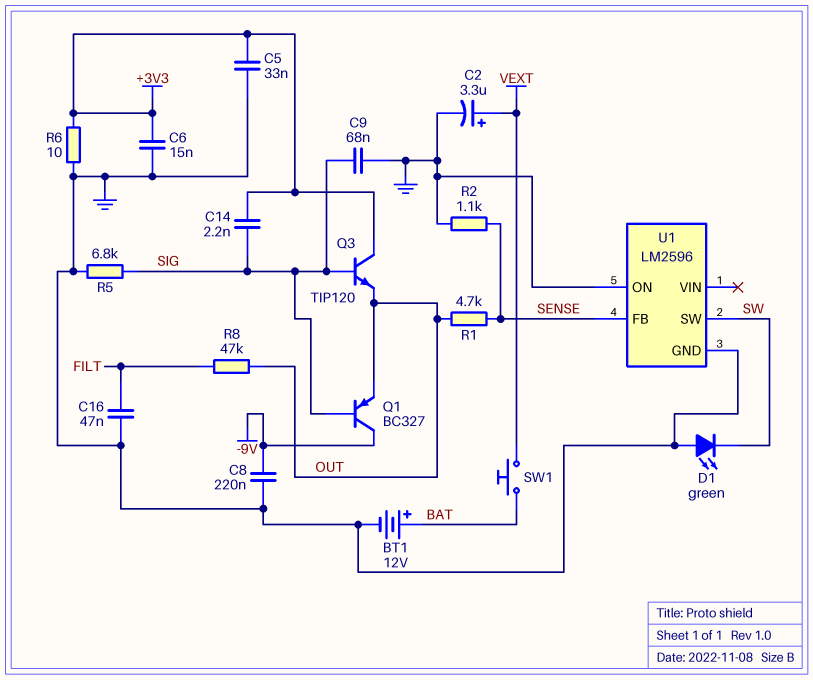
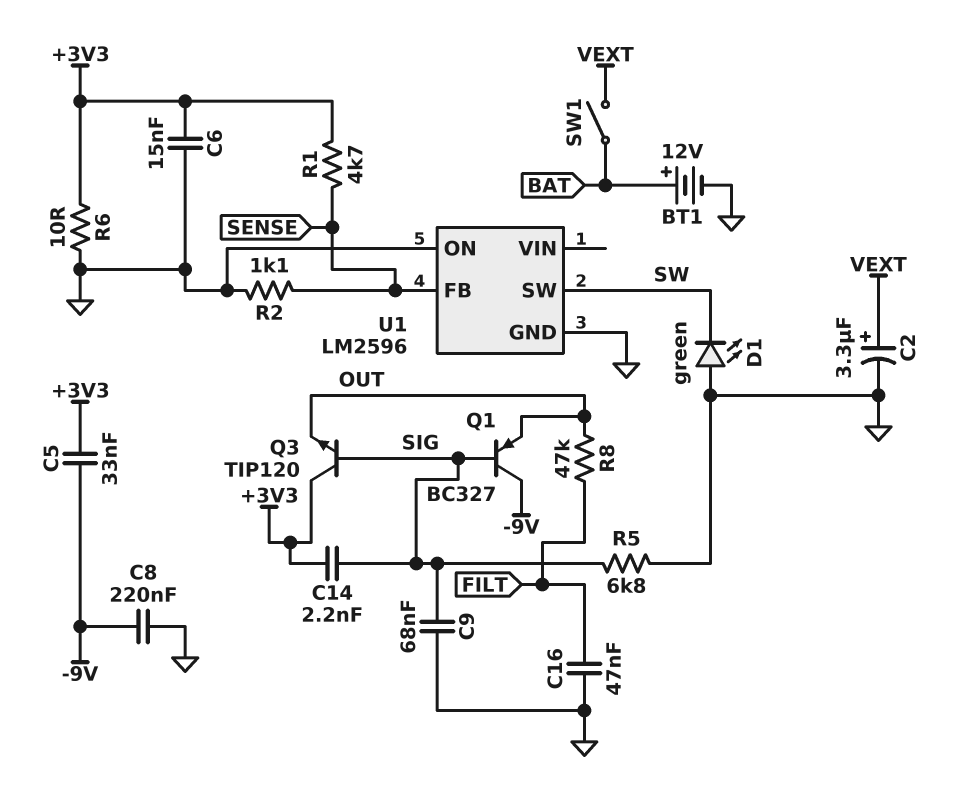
C5: 33nF (+3V3, GND) -> 33nF (+3V3, -9V)
R1: 4.7k (OUT, SENSE) -> 4.7k (+3V3, SENSE)
SW1: button (BAT, VEXT) -> switch (BAT, VEXT)

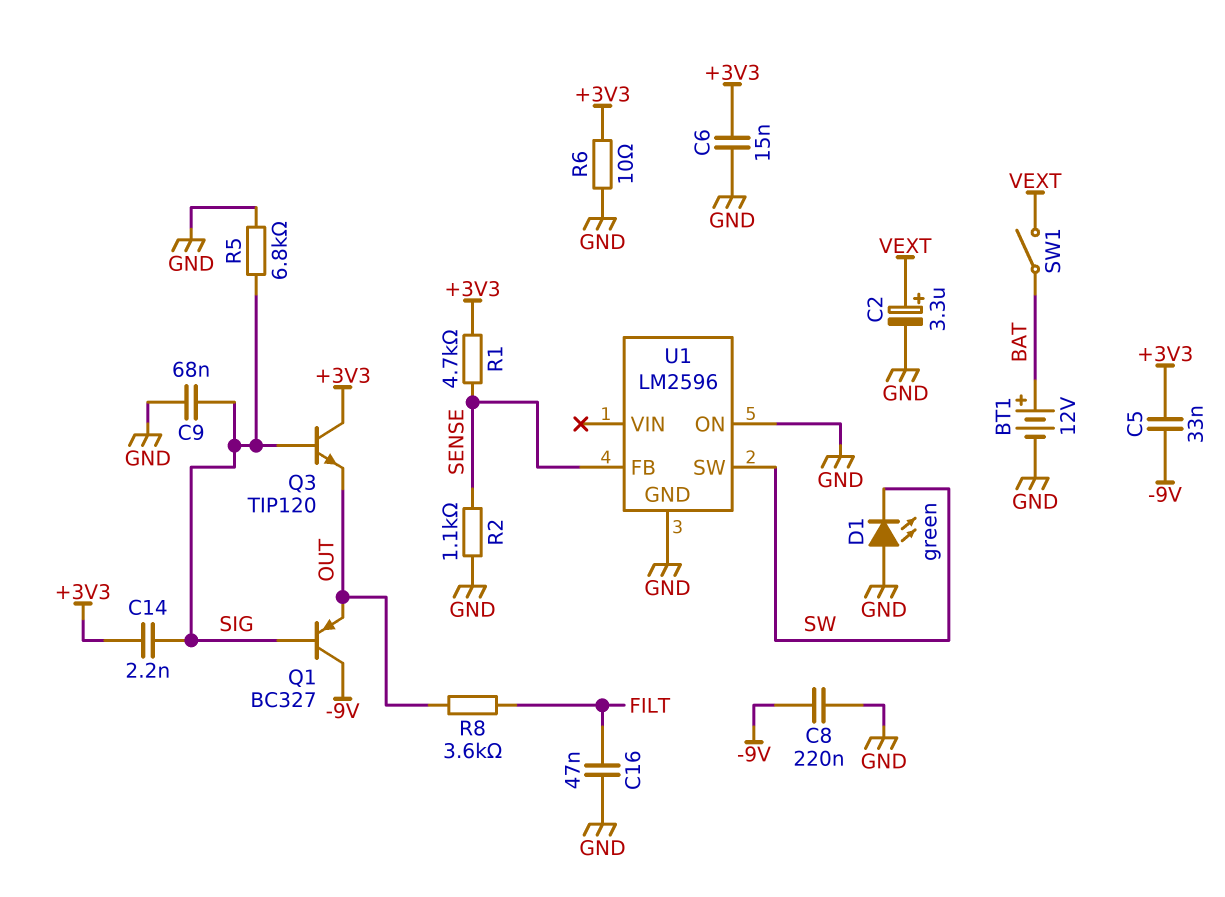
R8: 47k (FILT, OUT) -> 3.6k (FILT, OUT)

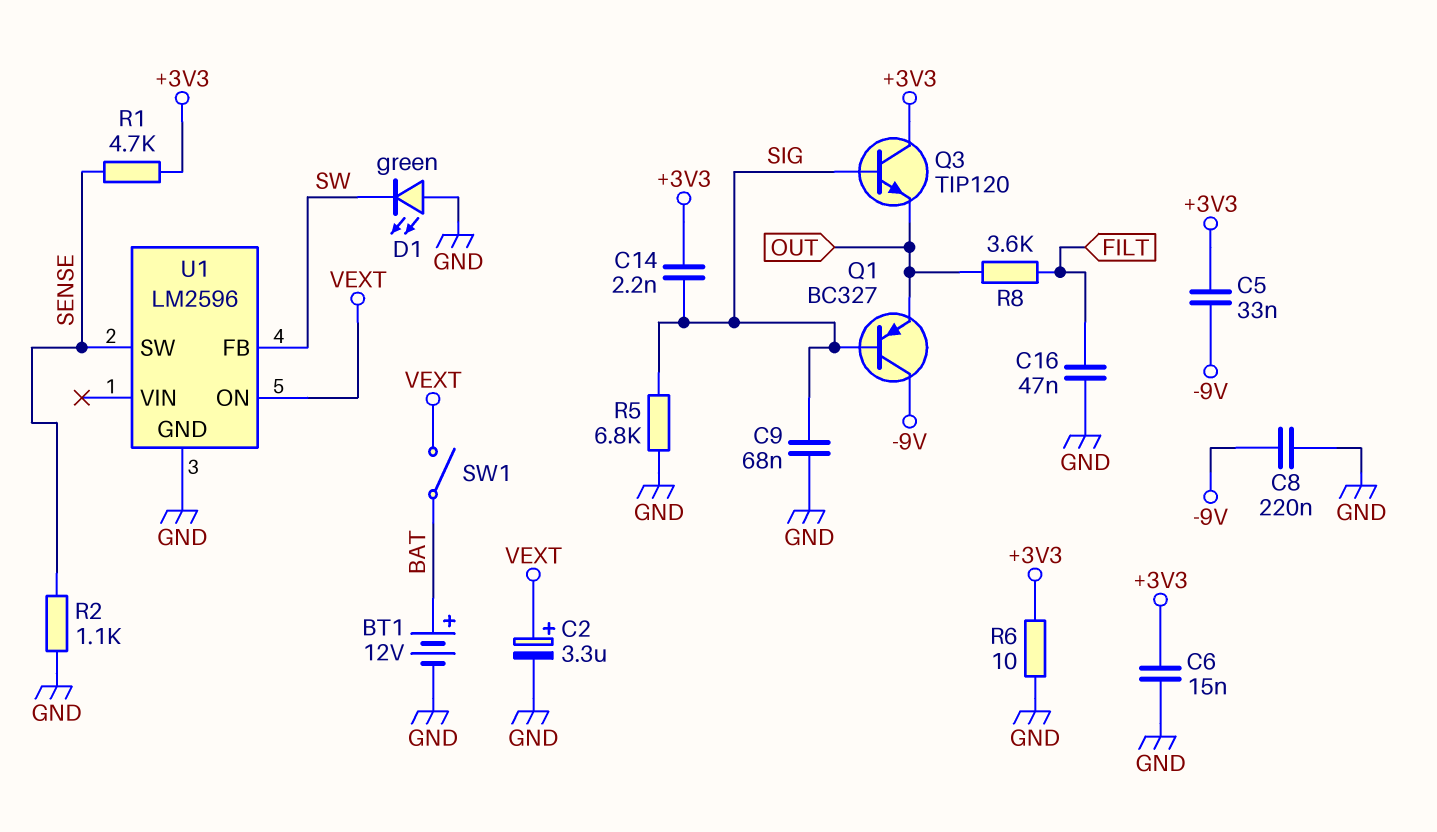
U1 pin FB: SENSE -> SW
U1 pin ON: GND -> VEXT
U1 pin SW: SW -> SENSE

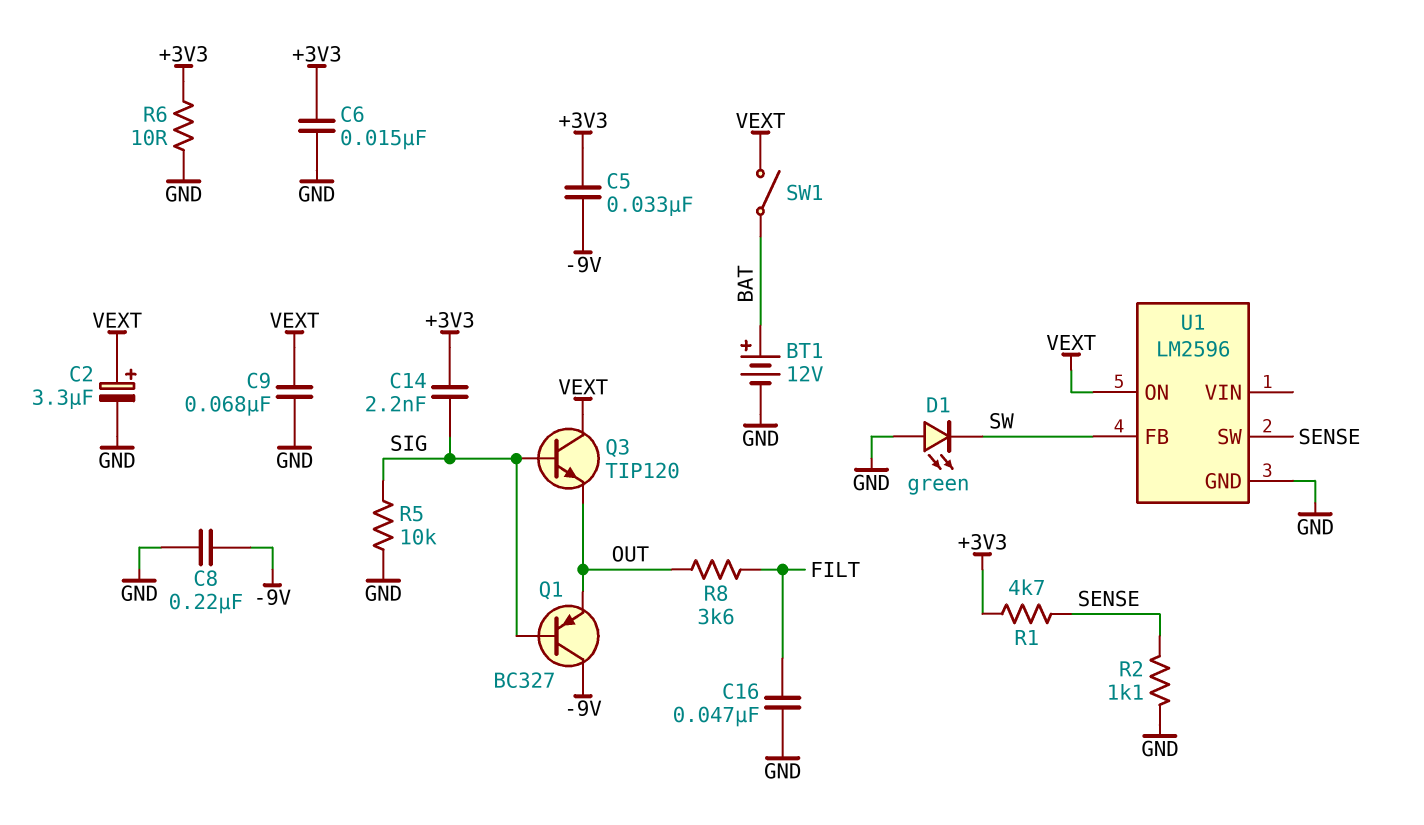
C9: 68nF (GND, SIG) -> 68nF (GND, VEXT)
Q3: NPN TIP120 (B SIG, C +3V3, E OUT) -> NPN TIP120 (B SIG, C VEXT, E OUT)
R5: 6.8k (GND, SIG) -> 10k (GND, SIG)

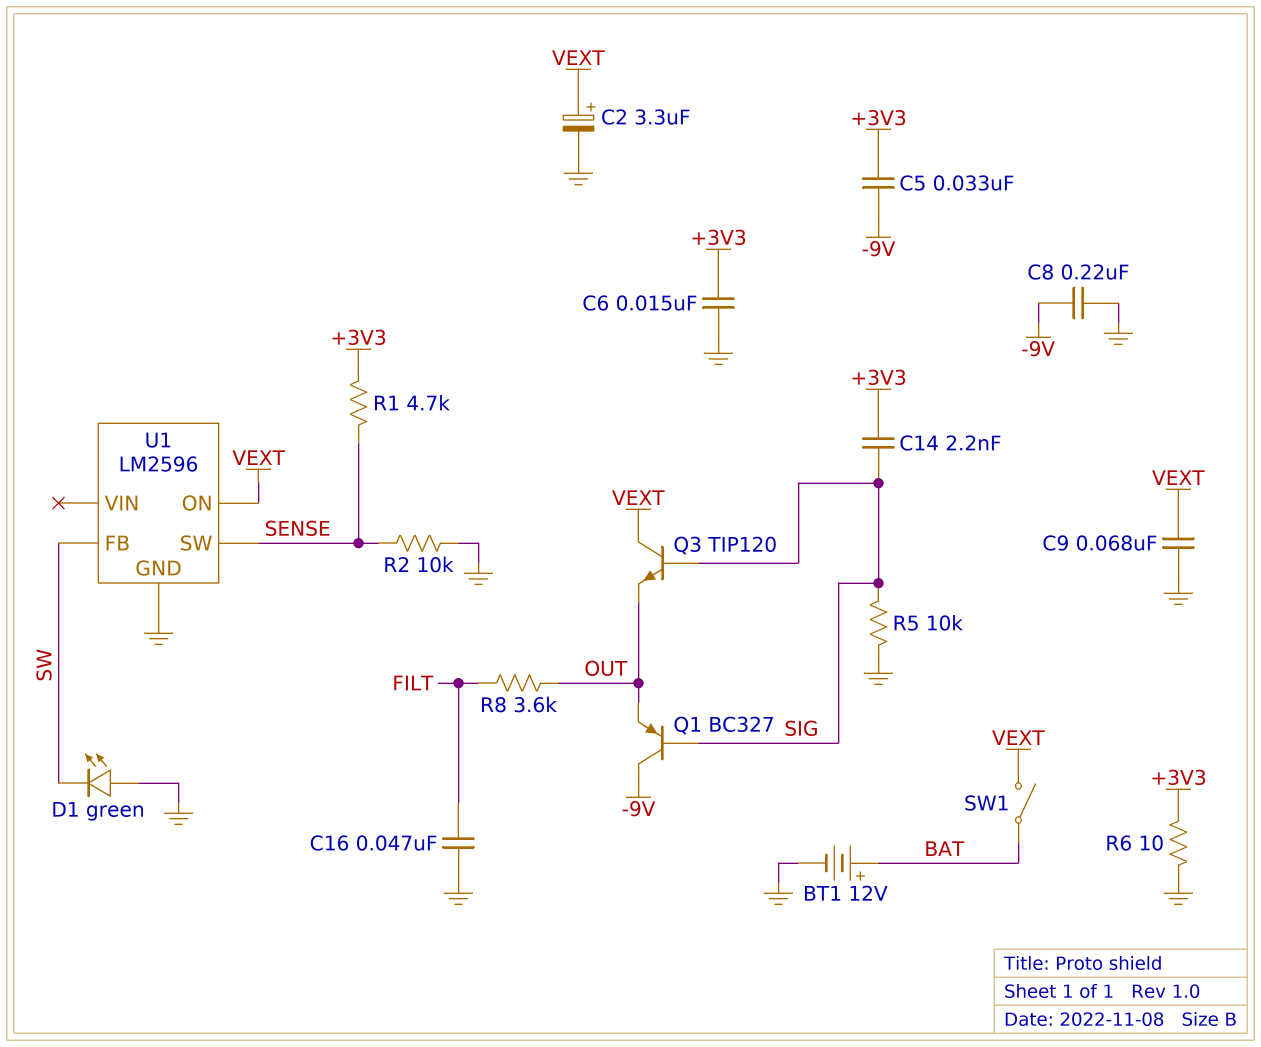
R2: 1.1k (GND, SENSE) -> 10k (GND, SENSE)

